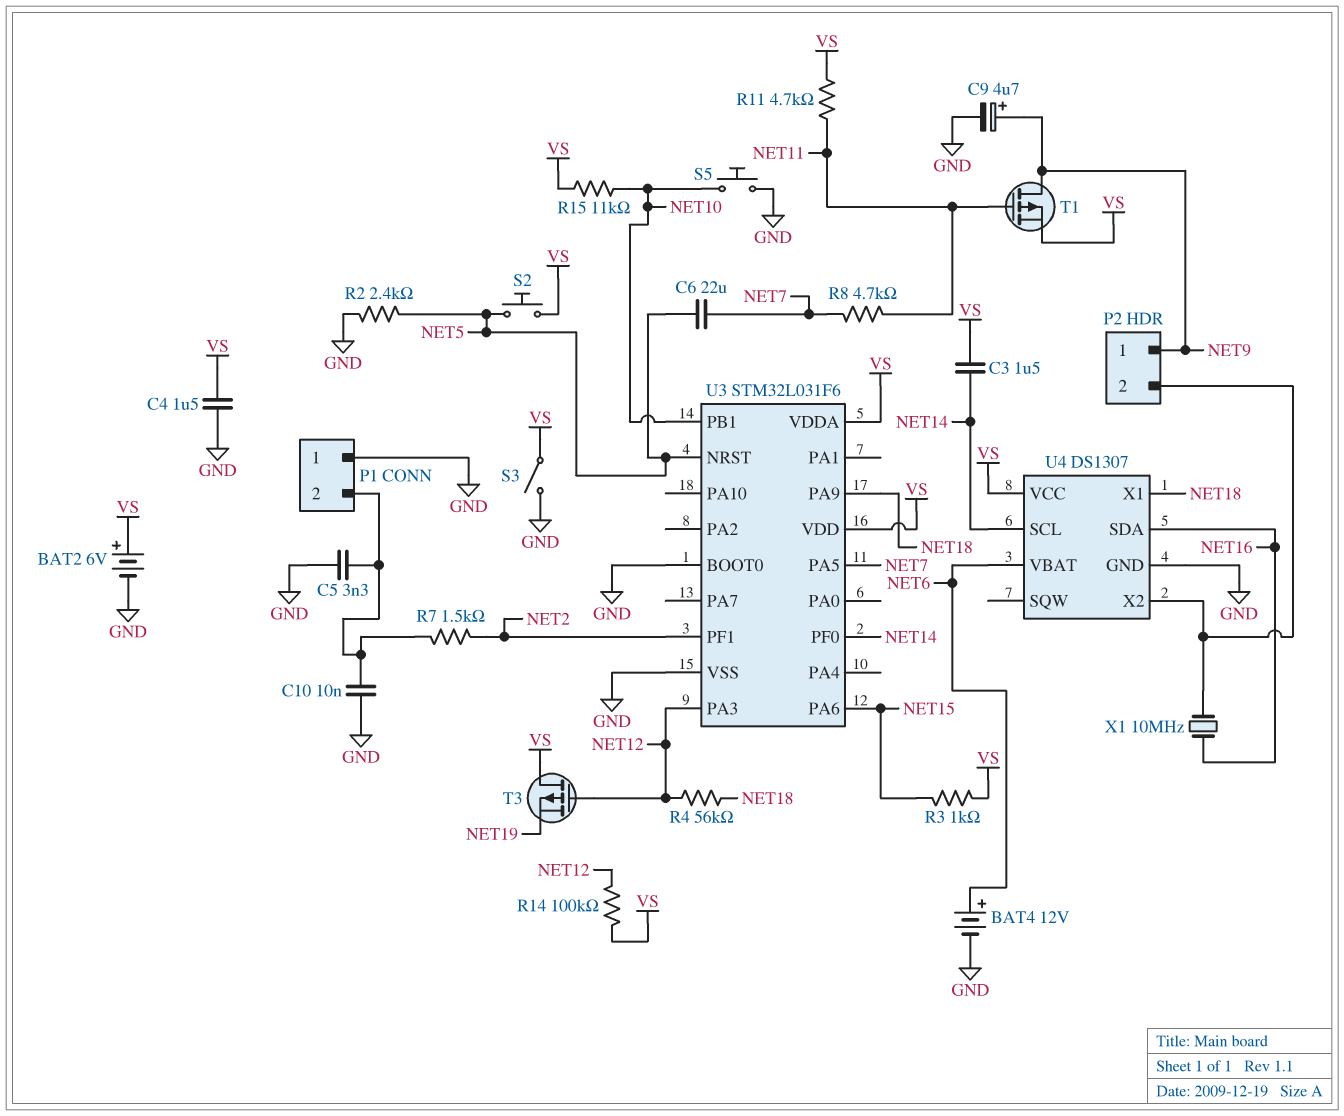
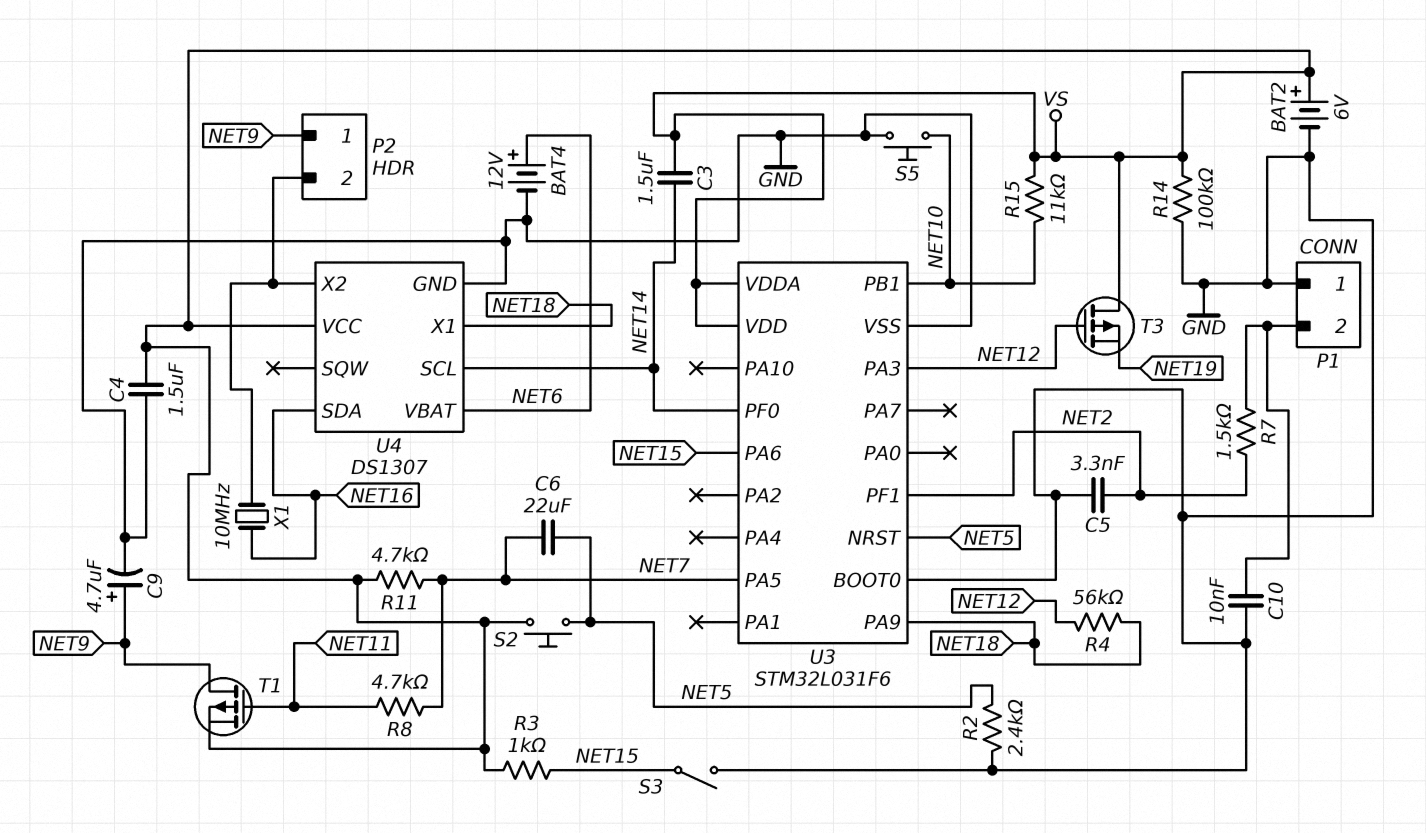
C5: 3.3nF (GND, P1/2) -> 3.3nF (GND, NET2)
R11: 4.7k (NET11, VS) -> 4.7k (NET7, VS)
R14: 100k (NET12, VS) -> 100k (GND, VS)
S3: switch (GND, VS) -> switch (GND, NET15)

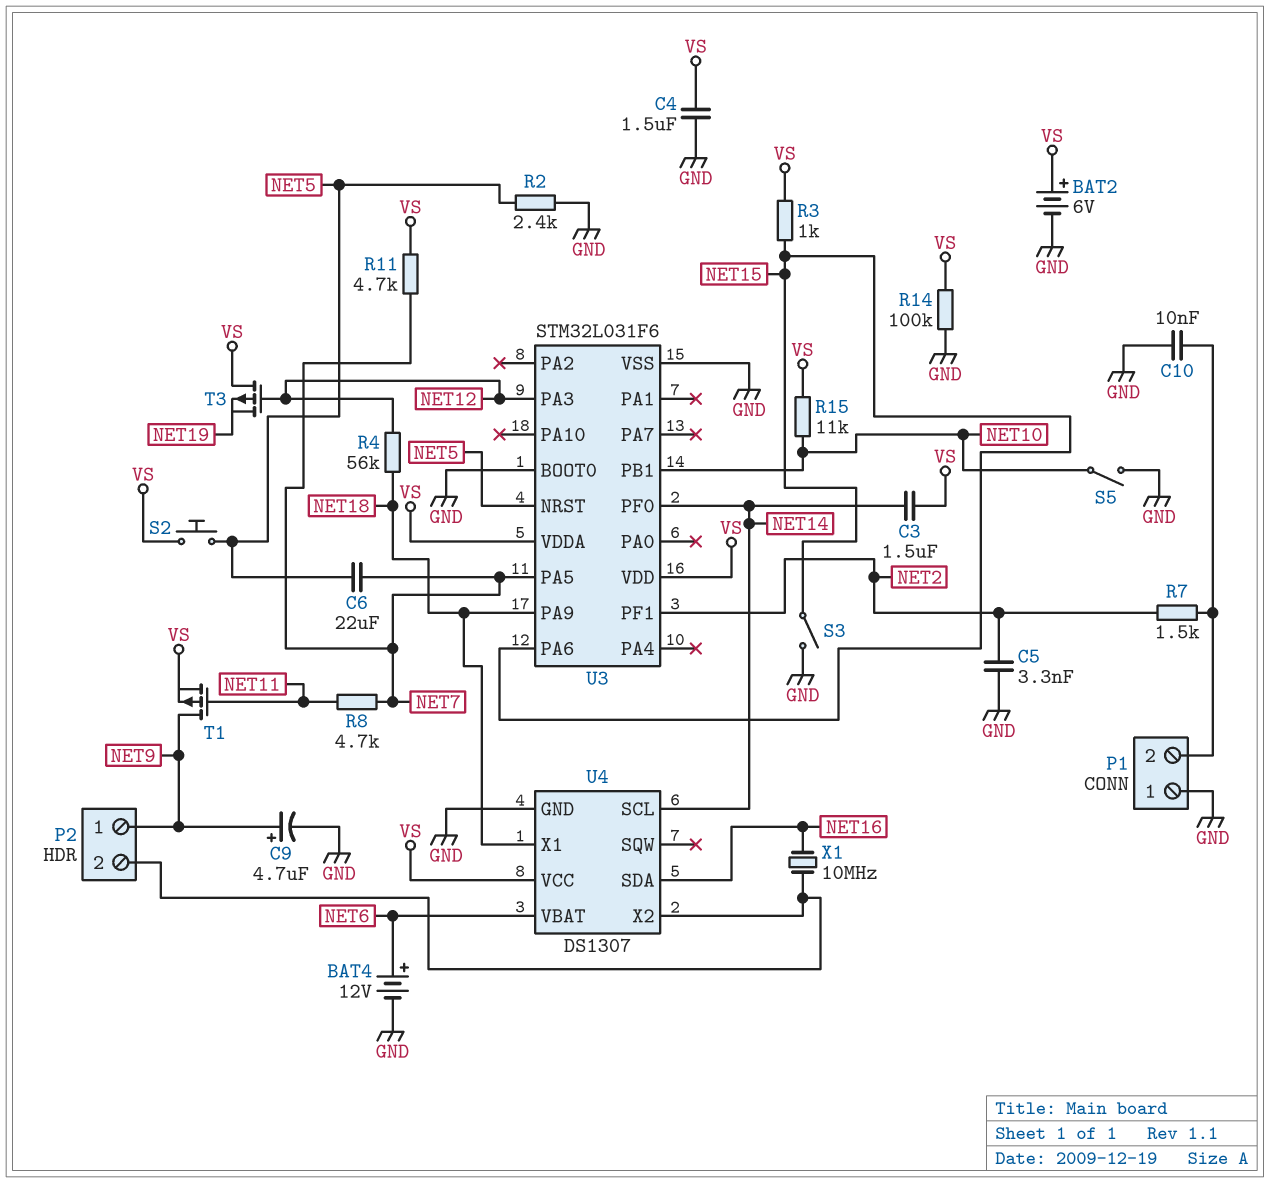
S5: button (GND, NET10) -> switch (GND, NET10)

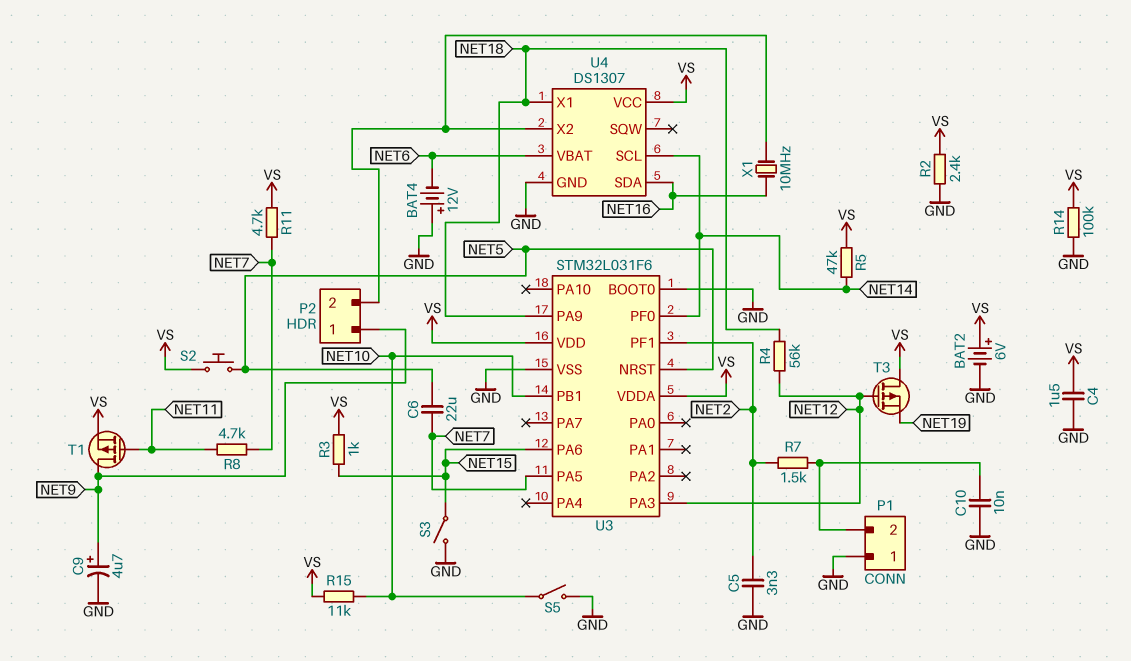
BAT4: 12V (plus NET6, minus GND) -> 12V (plus GND, minus NET6)
C3: 1.5uF (NET14, VS) -> none
R2: 2.4k (GND, NET5) -> 2.4k (GND, VS)
R5: none -> 47k (NET14, VS)

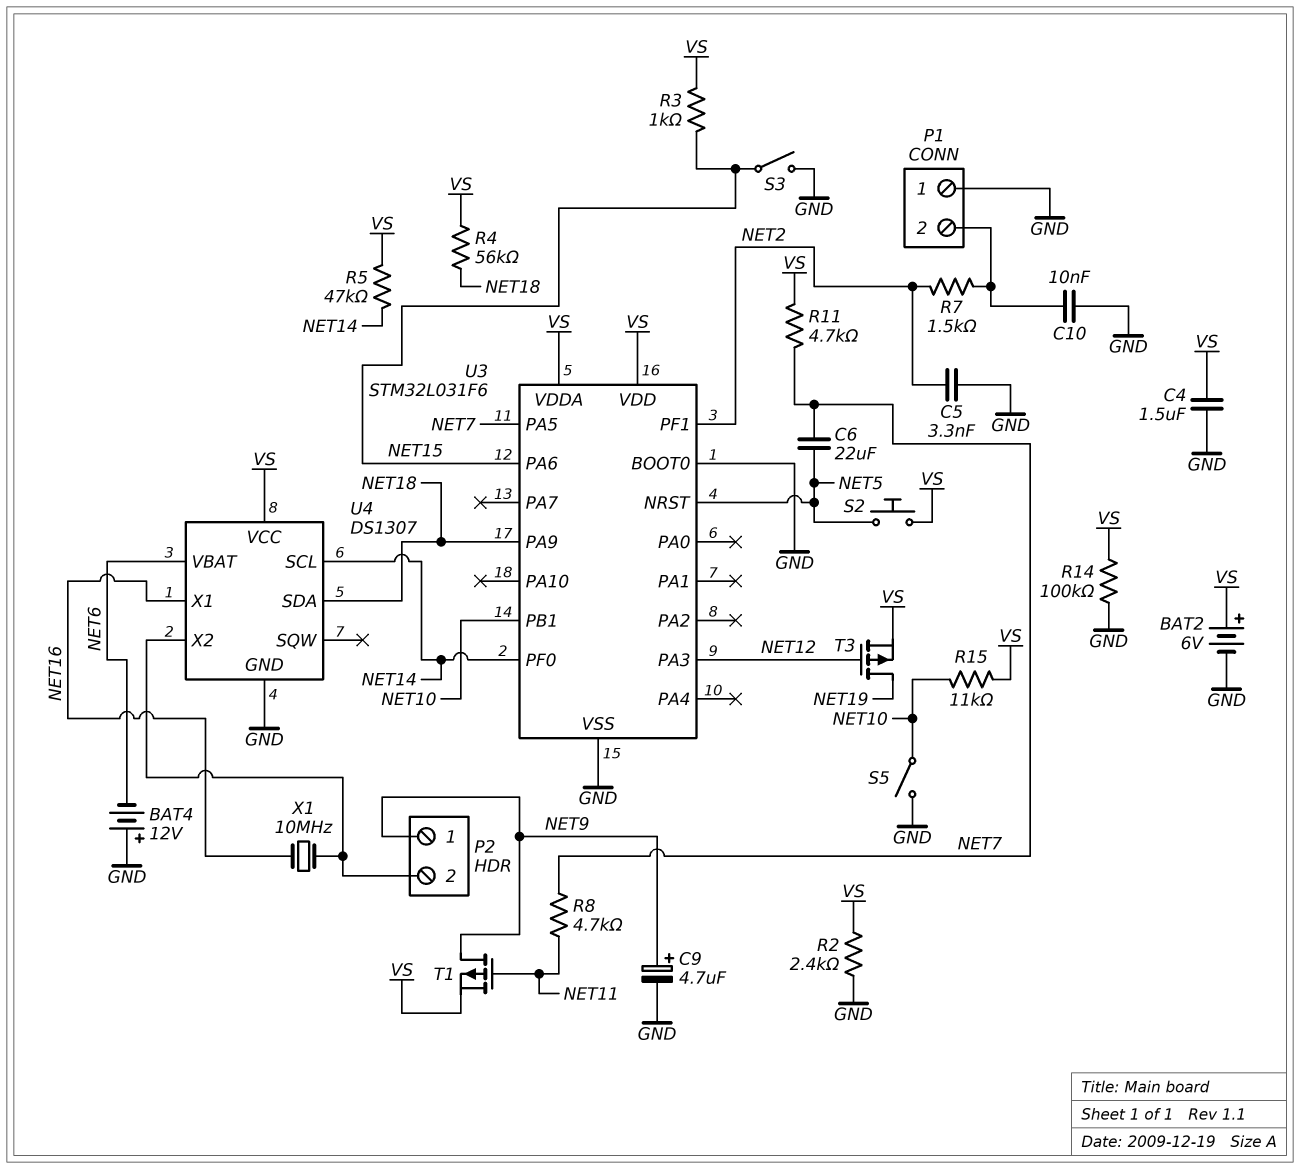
R4: 56k (NET12, NET18) -> 56k (NET18, VS)
T3: PMOS (G NET12, D VS, S NET19) -> PMOS (G NET12, D NET19, S VS)
U4 pin SDA: NET16 -> NET18
U4 pin X1: NET18 -> NET16

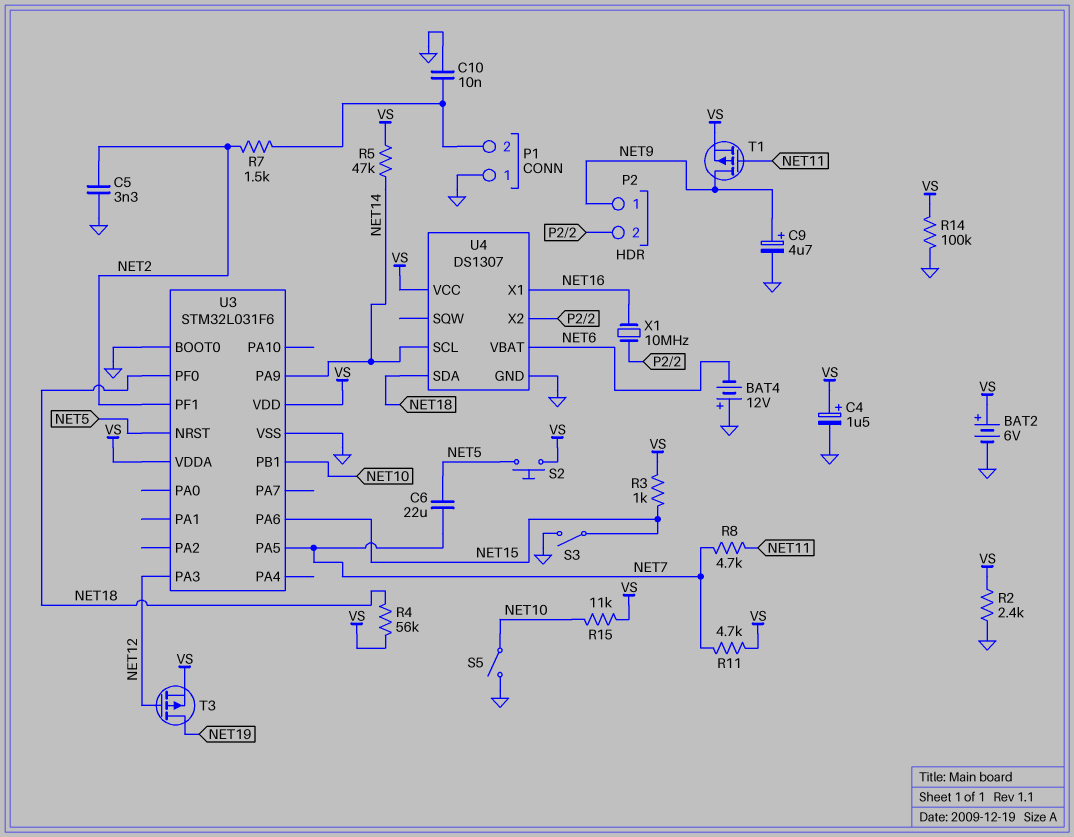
C4: 1.5uF (GND, VS) -> 1.5uF (plus VS, minus GND)
U3 pin PA9: NET18 -> NET14
U3 pin PF0: NET14 -> NET18

